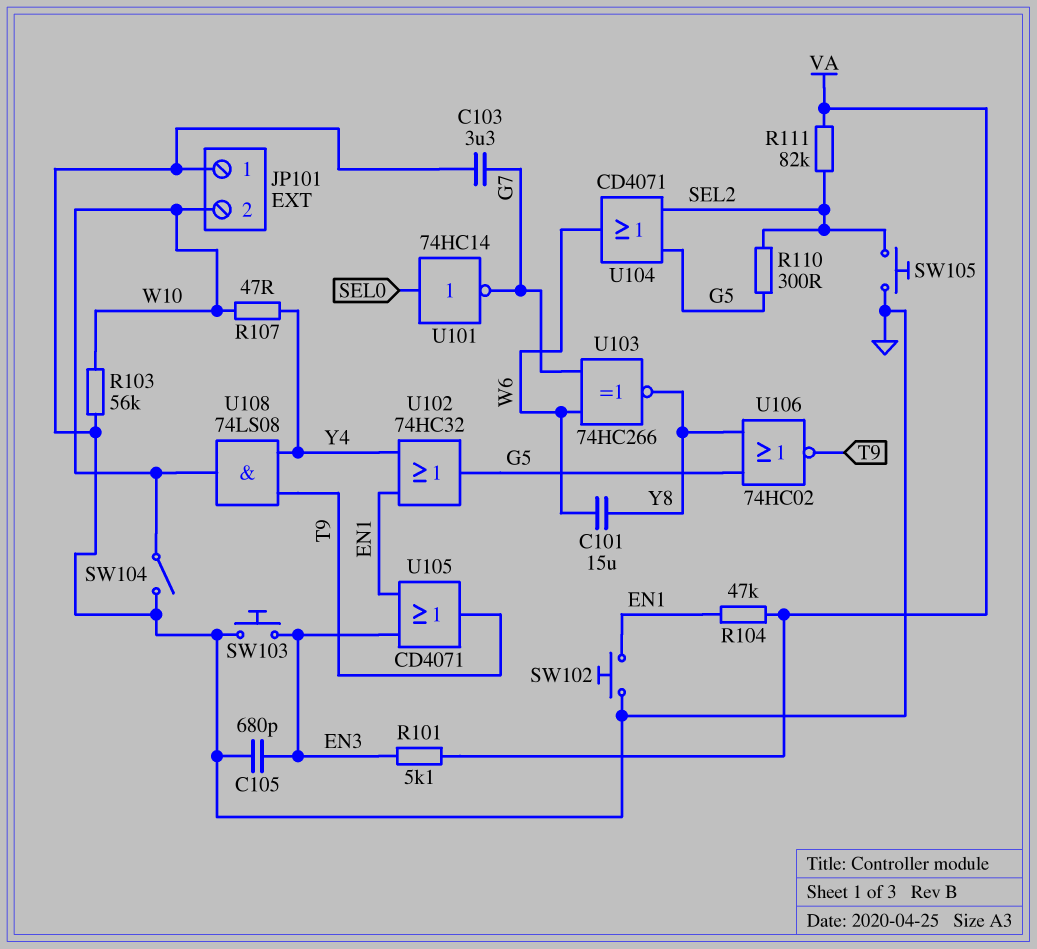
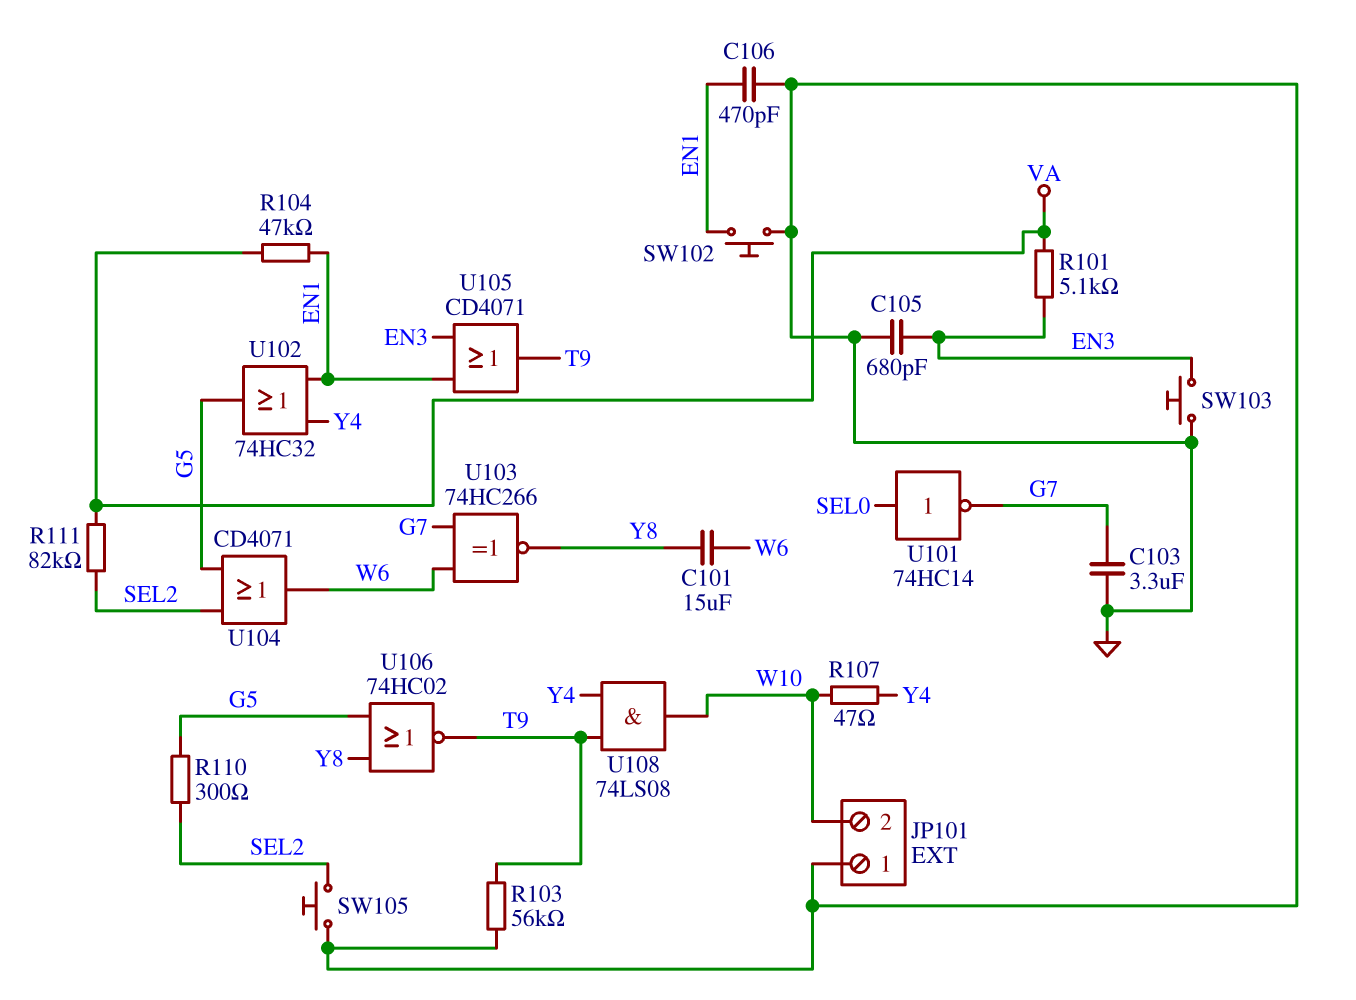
C106: none -> 470pF (EN1, GND)
R103: 56k (GND, W10) -> 56k (GND, T9)
SW104: switch (GND, W10) -> none

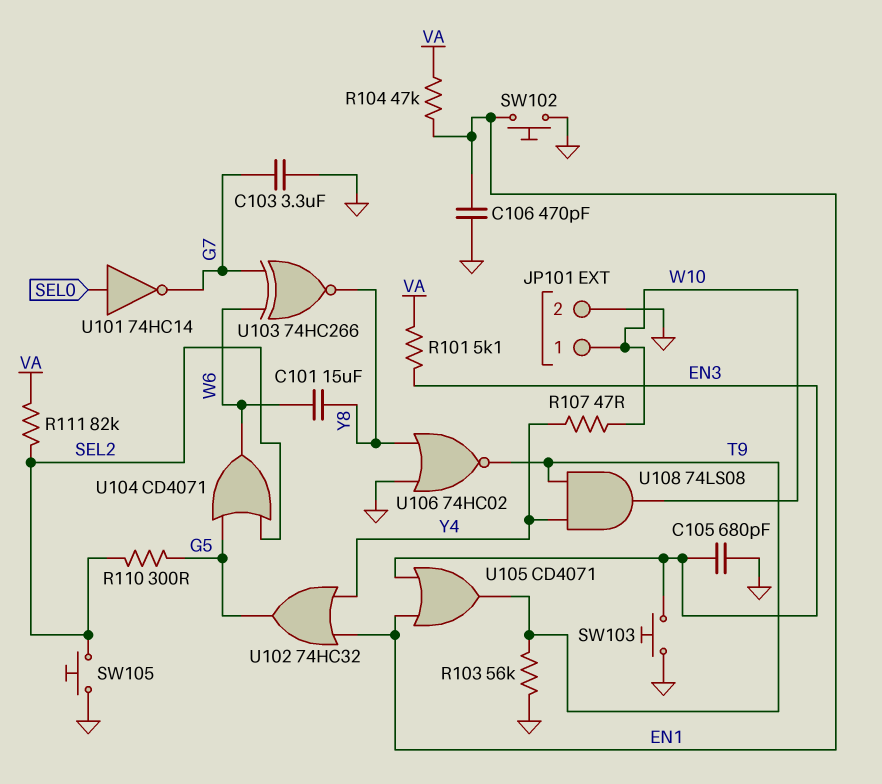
JP101 pin 1: GND -> W10
JP101 pin 2: W10 -> GND
U106: NOR 74HC02 (in G5, in Y8, out T9) -> NOR 74HC02 (in GND, in Y8, out T9)

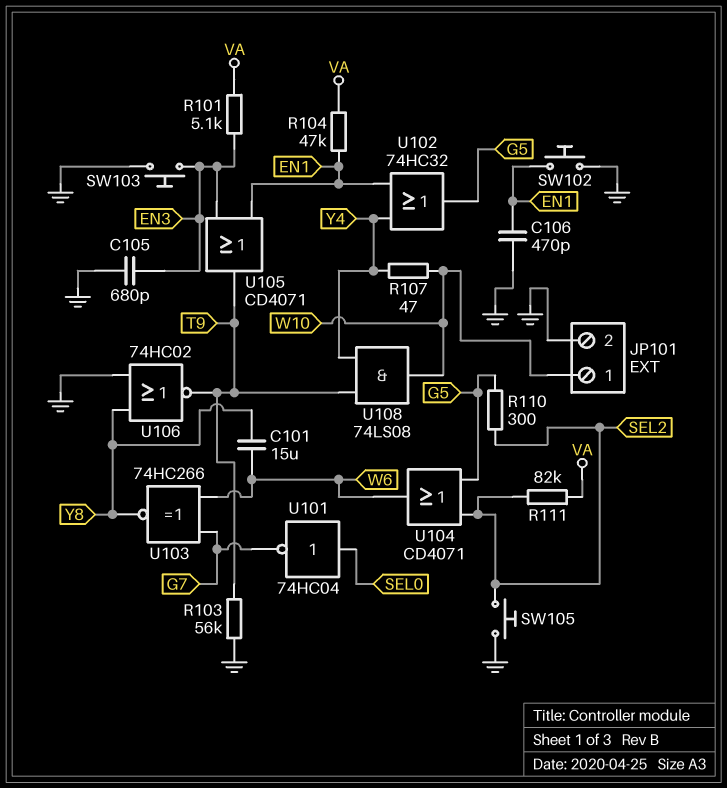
C103: 3.3uF (G7, GND) -> none
U101: NOT 74HC14 (in SEL0, out G7) -> NOT 74HC04 (in SEL0, out G7)

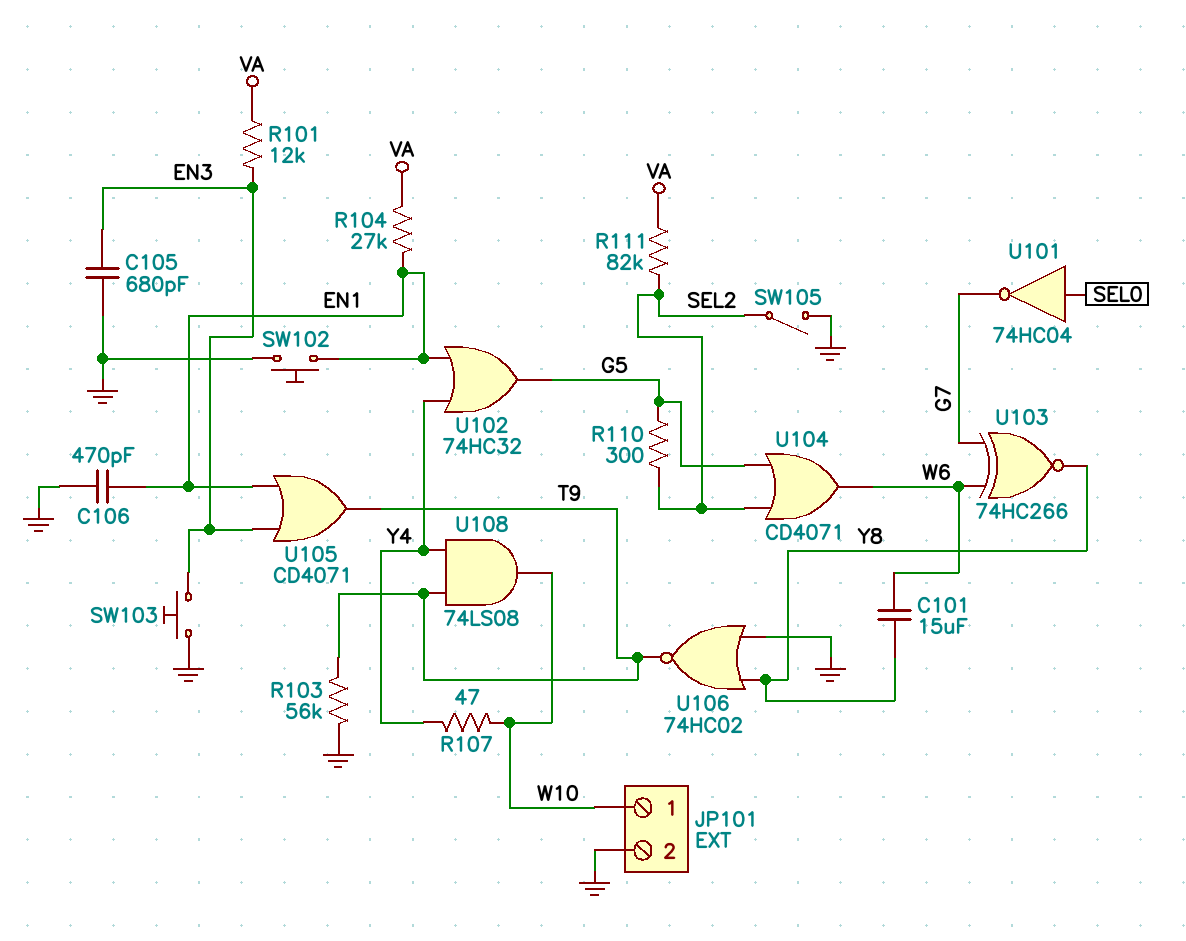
R101: 5.1k (EN3, VA) -> 12k (EN3, VA)
R104: 47k (EN1, VA) -> 27k (EN1, VA)
SW105: button (GND, SEL2) -> switch (GND, SEL2)

